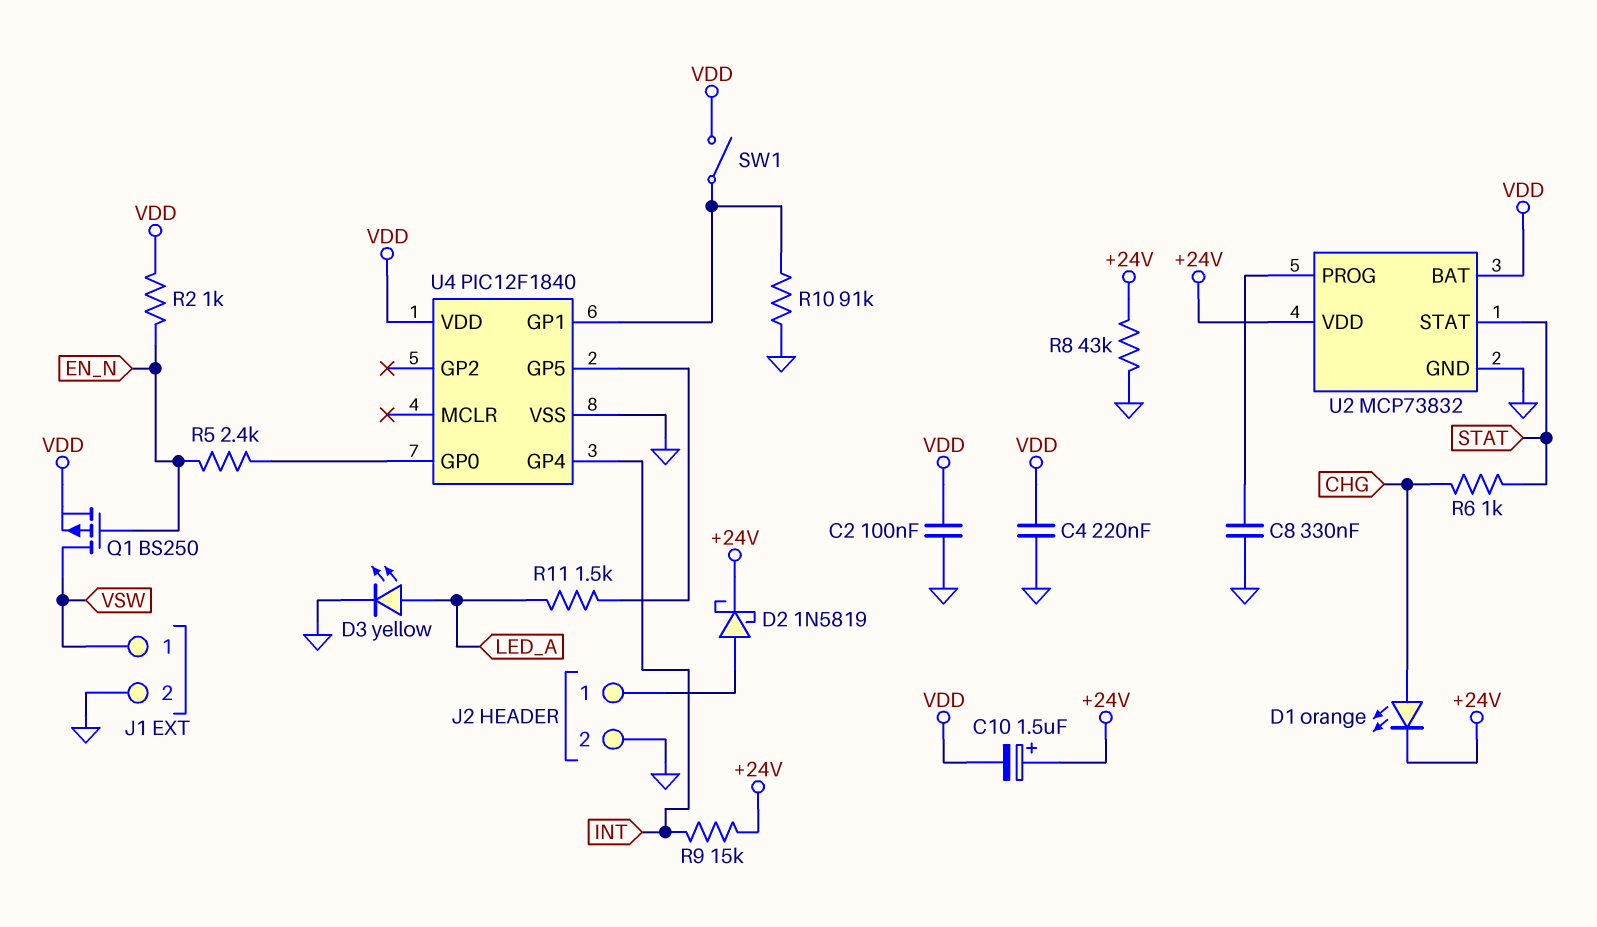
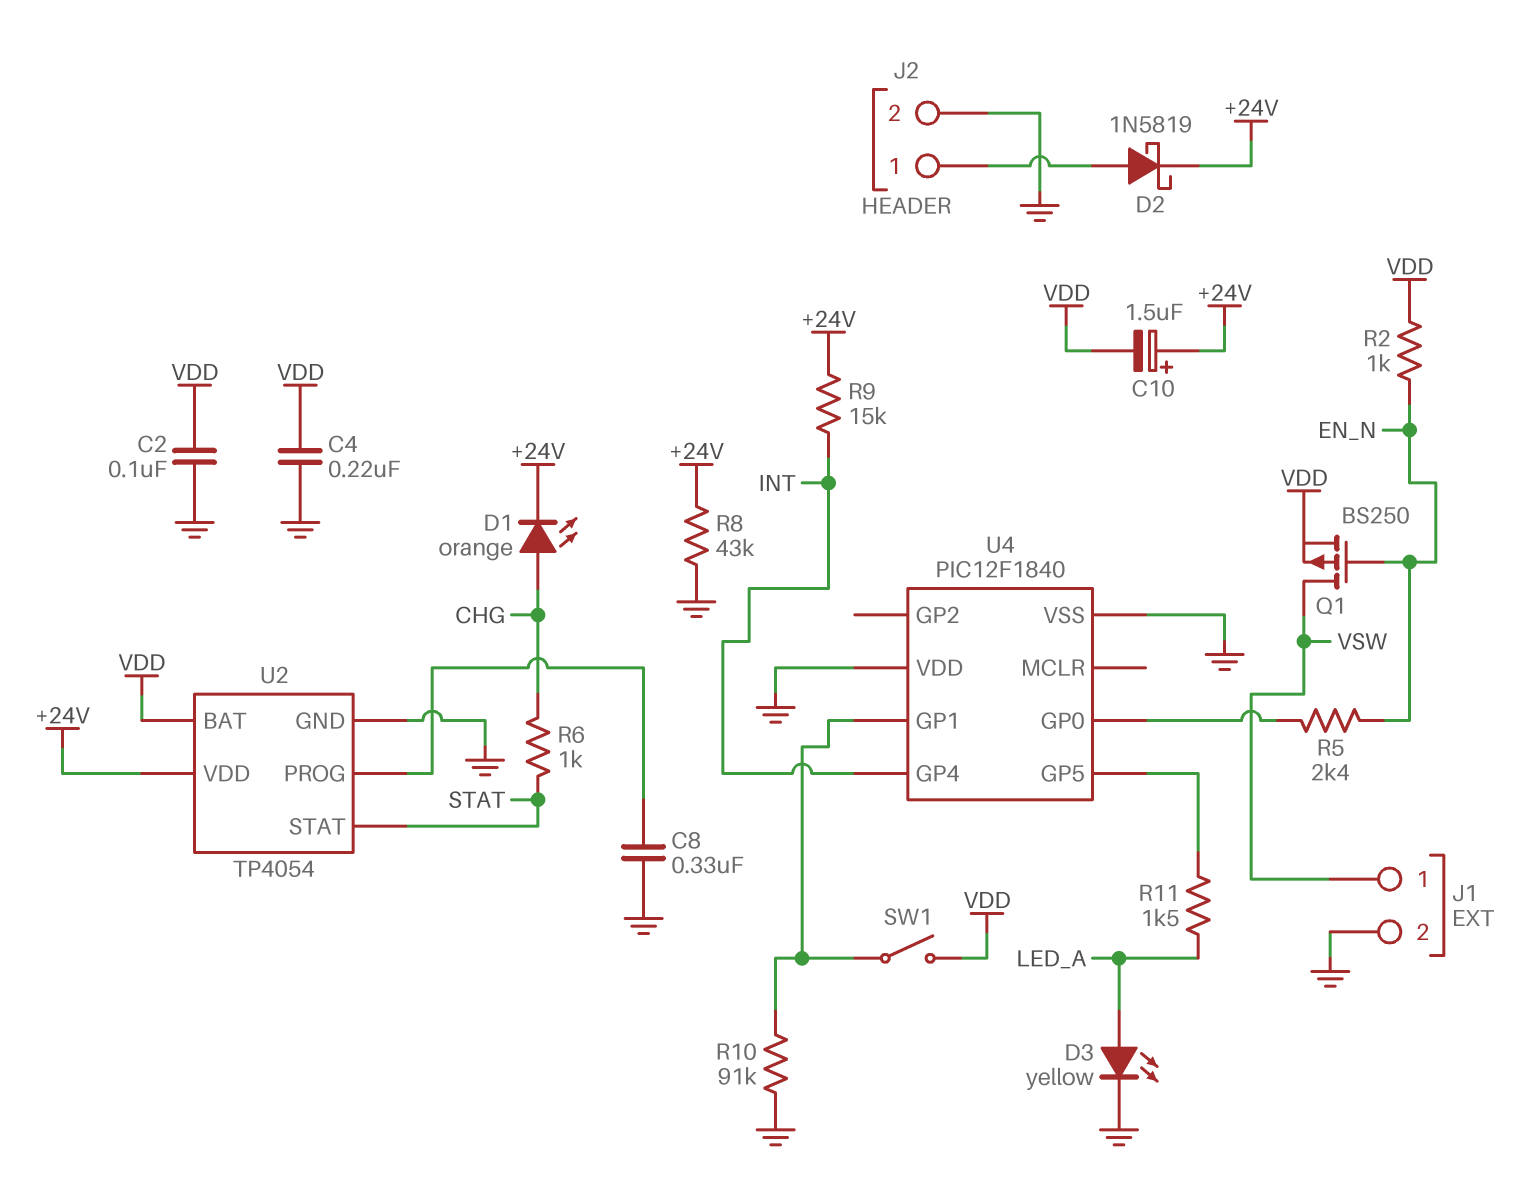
U2: MCP73832 -> TP4054
U4 pin VDD: VDD -> GND

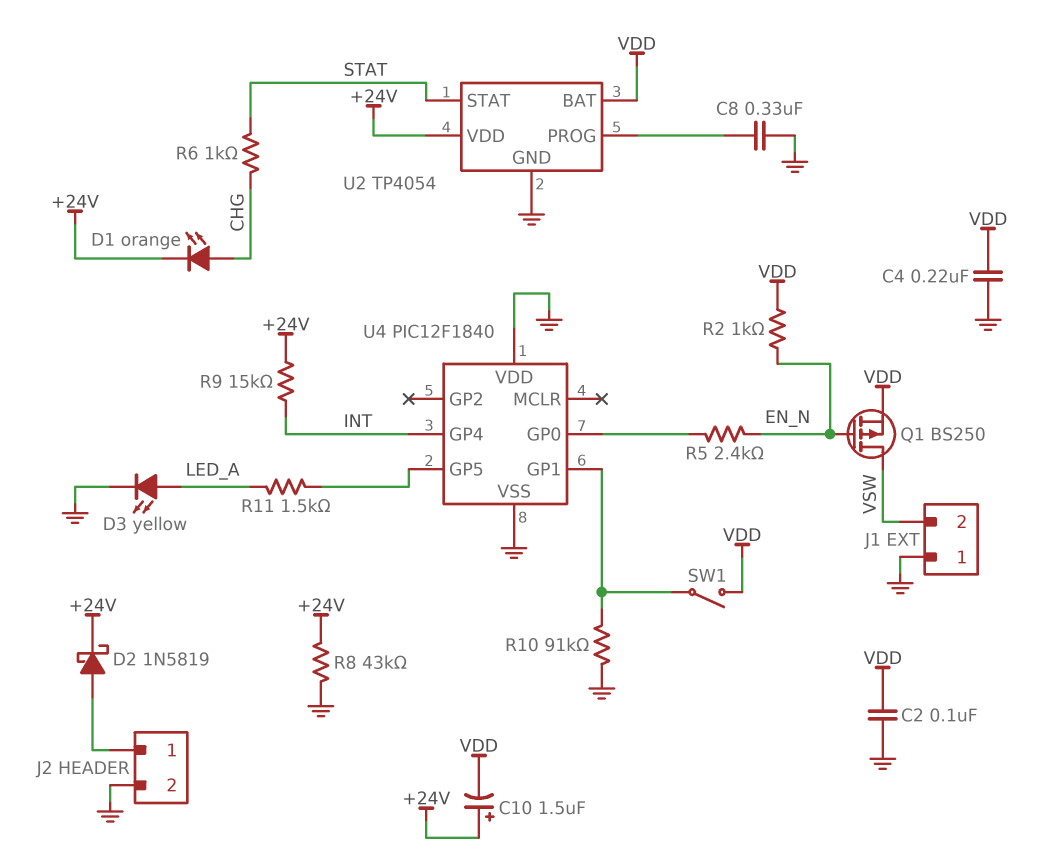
J1 pin 1: VSW -> GND
J1 pin 2: GND -> VSW

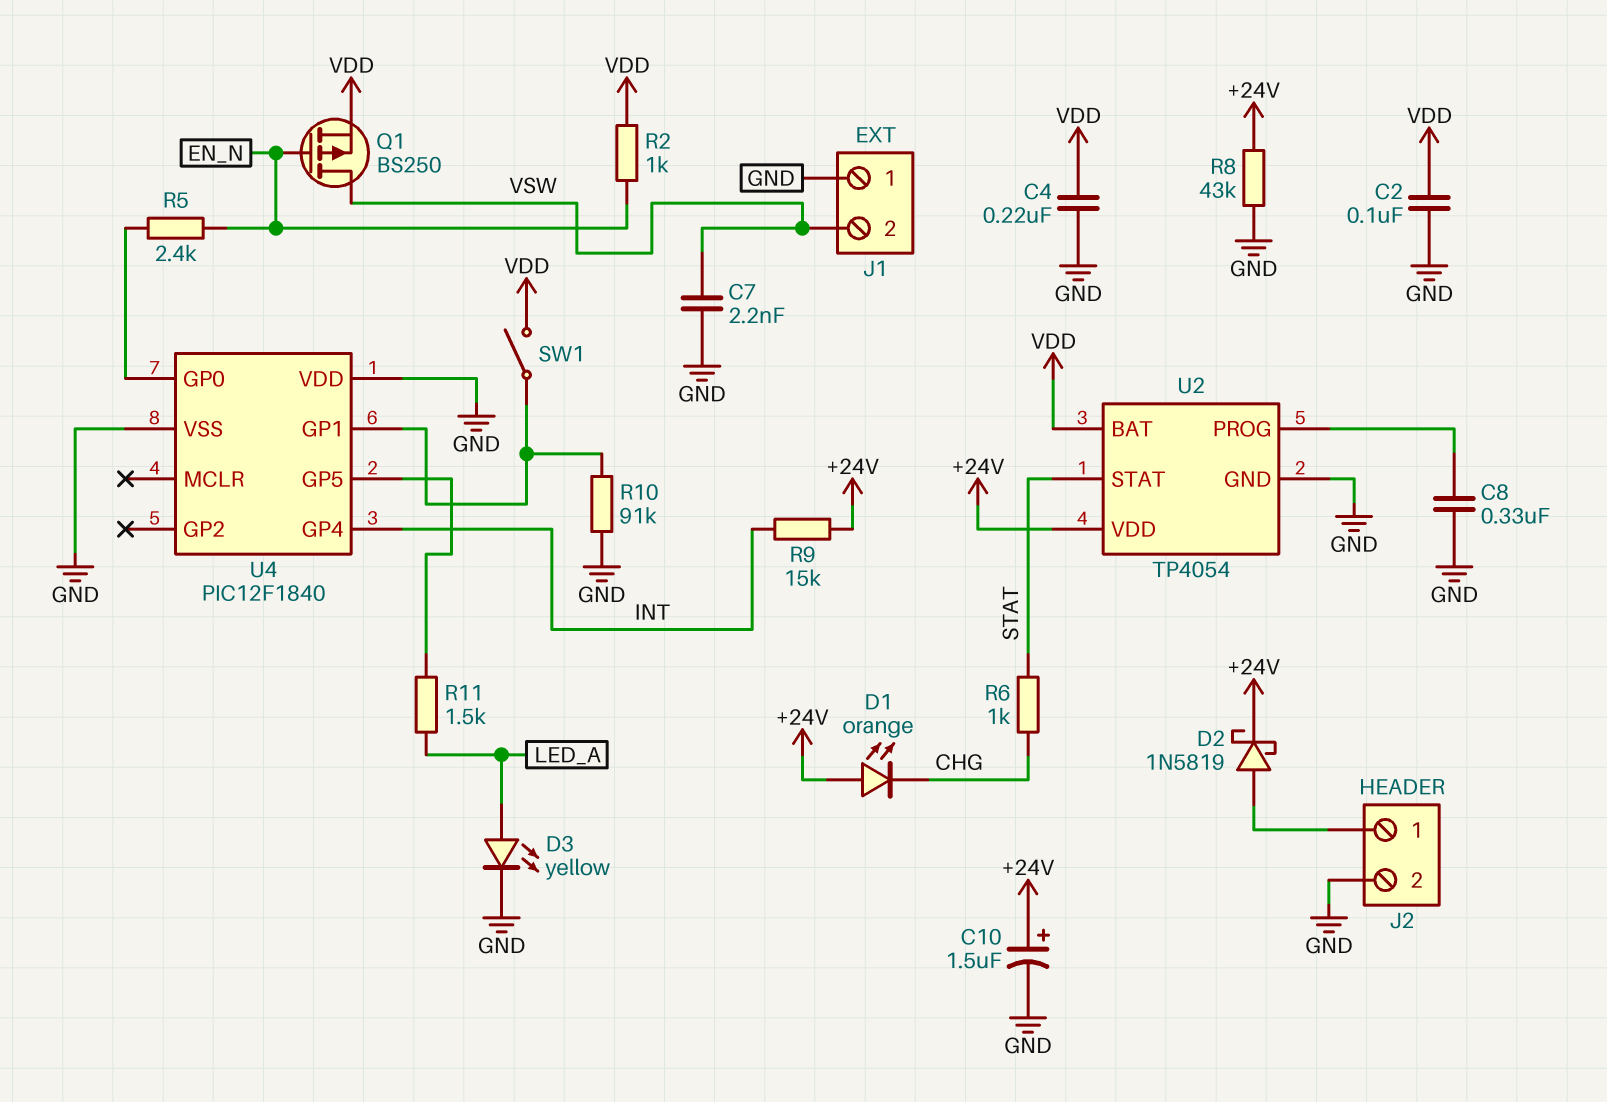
C7: none -> 2.2nF (GND, VSW)
C10: 1.5uF (plus +24V, minus VDD) -> 1.5uF (plus +24V, minus GND)
D1: LED orange (A CHG, K +24V) -> LED orange (A +24V, K CHG)

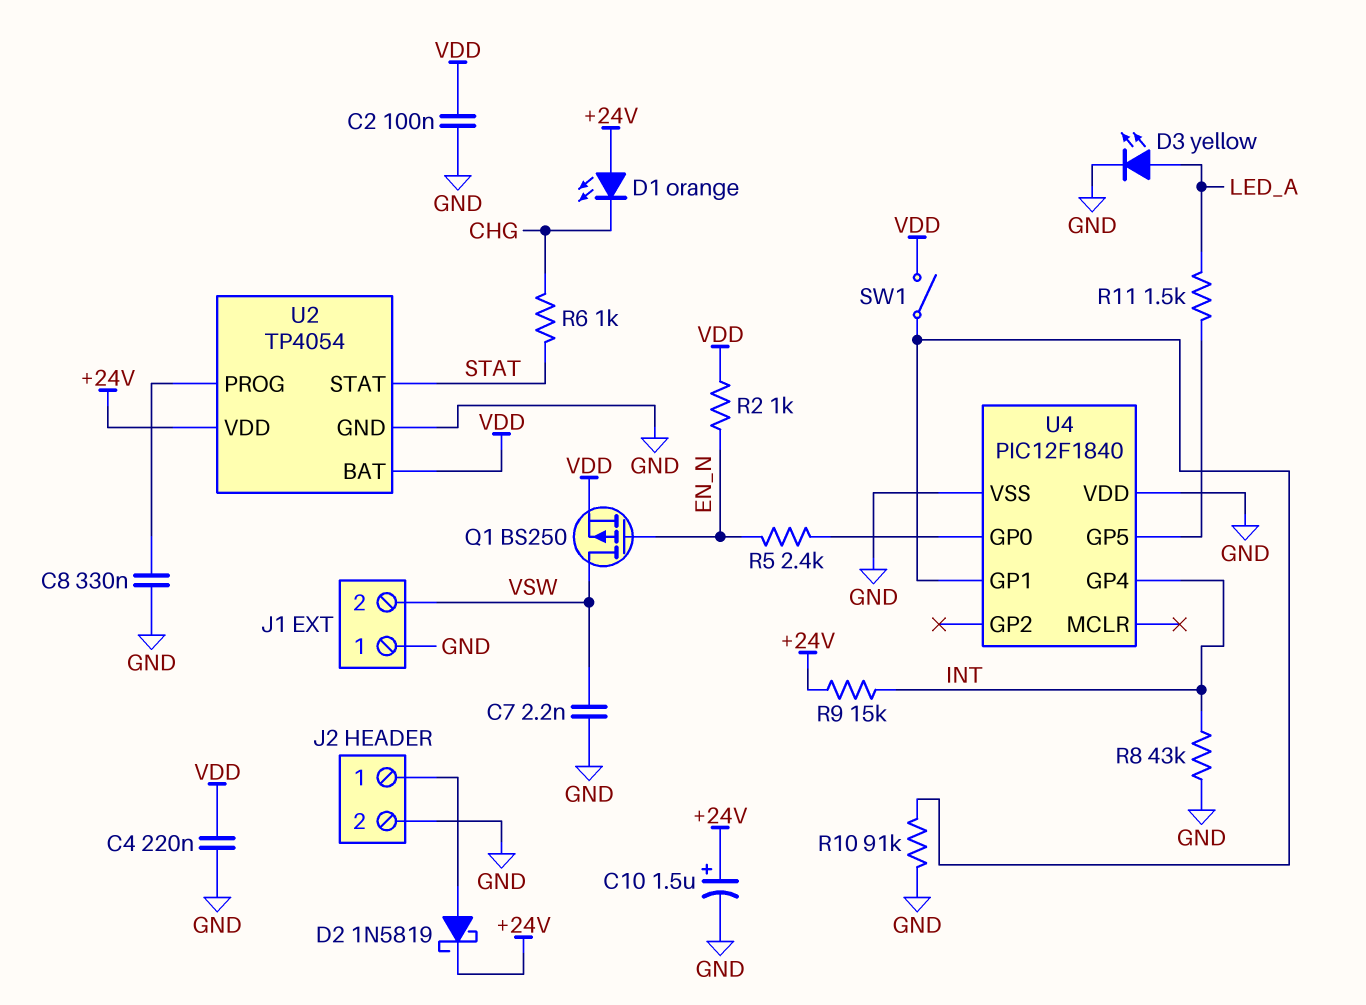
R8: 43k (+24V, GND) -> 43k (GND, INT)

